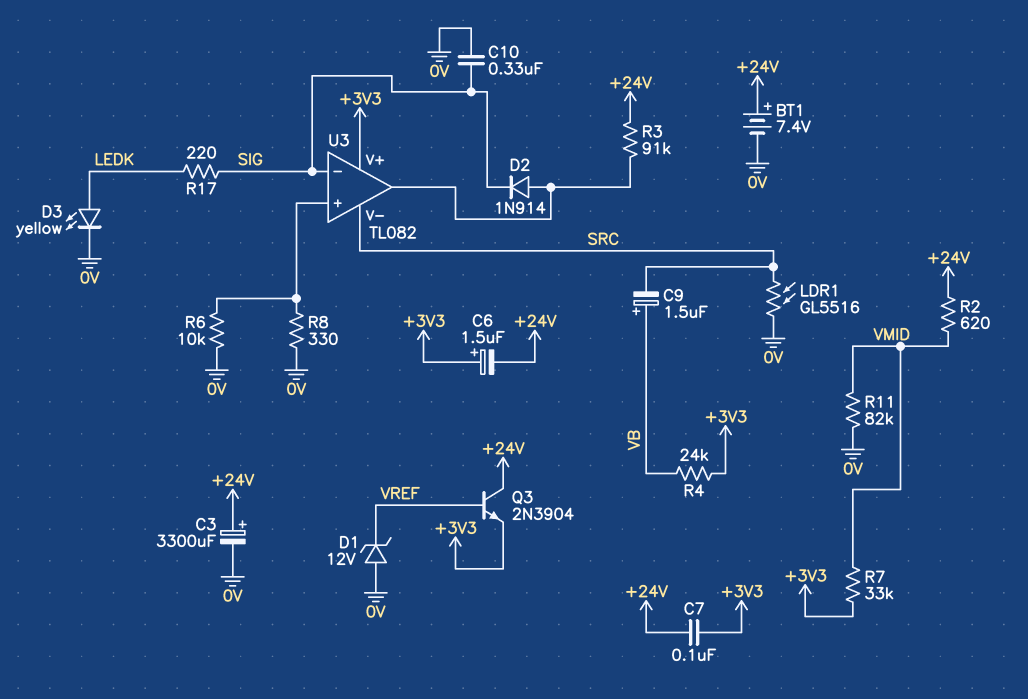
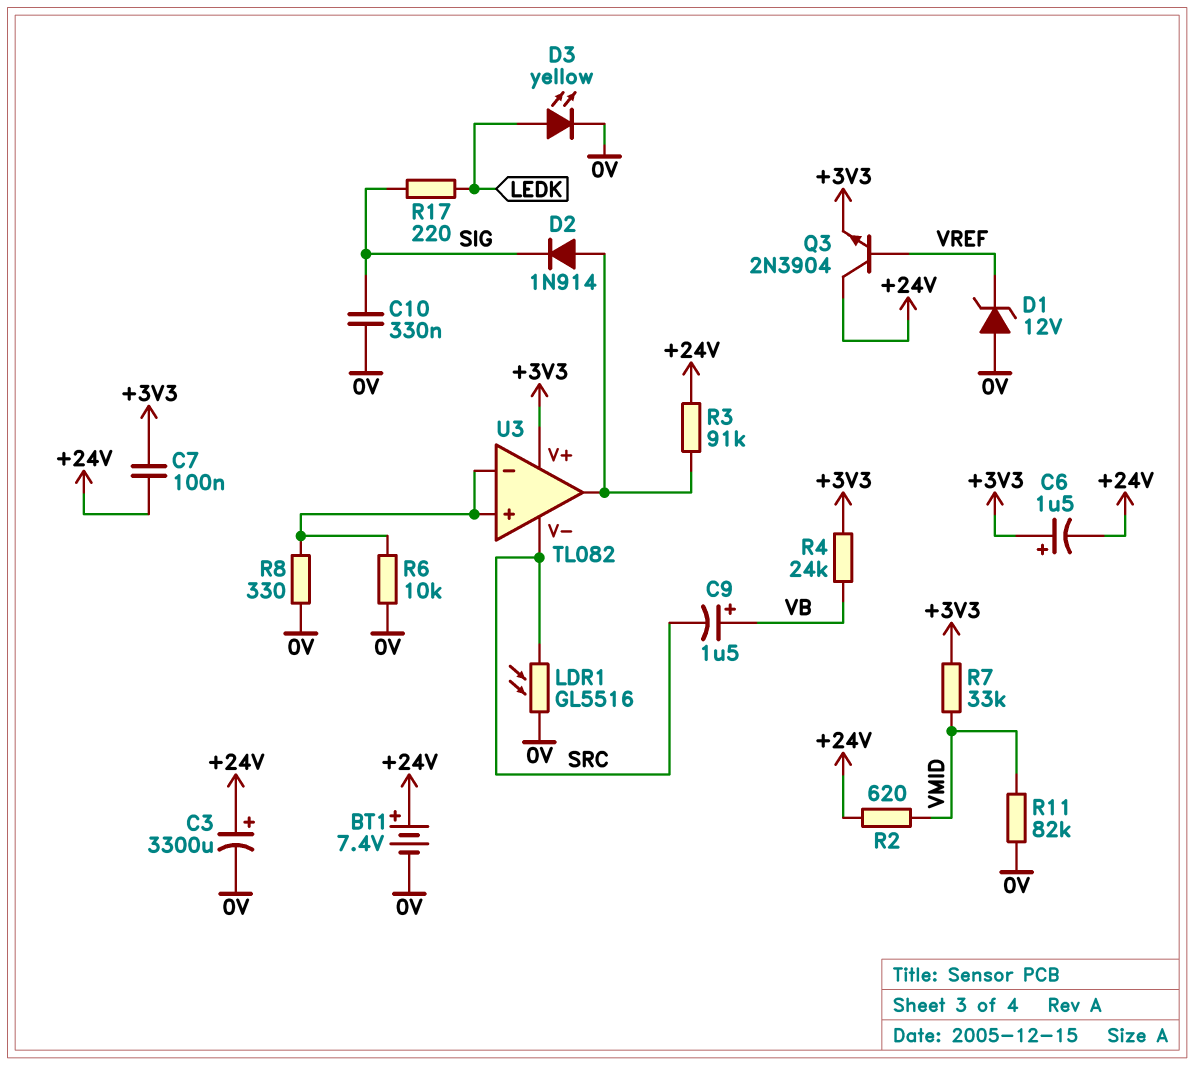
U3 pin in-: SIG -> U3/in+

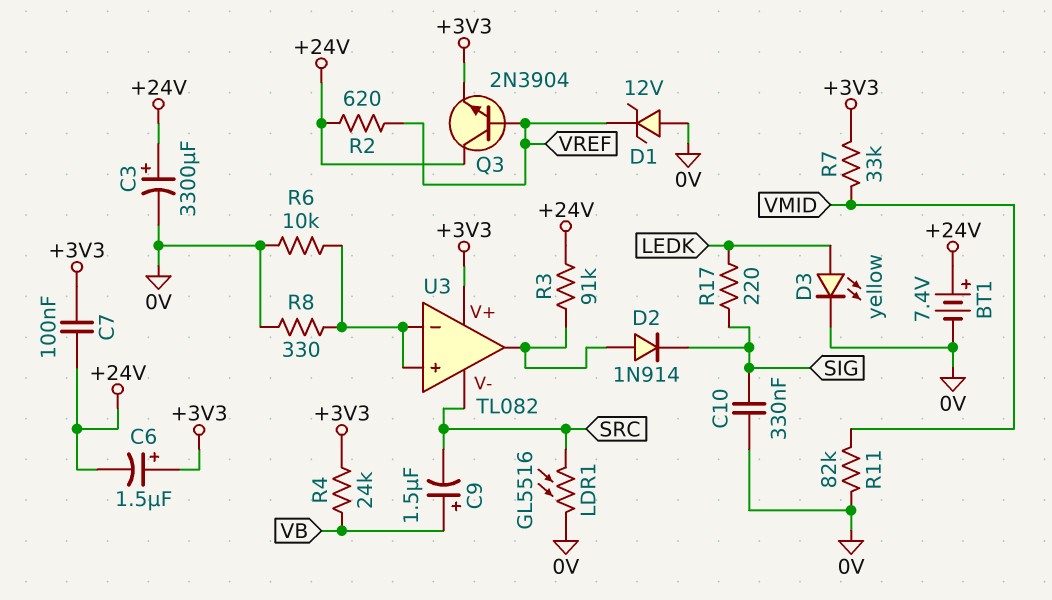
R2: 620 (+24V, VMID) -> 620 (+24V, VREF)

